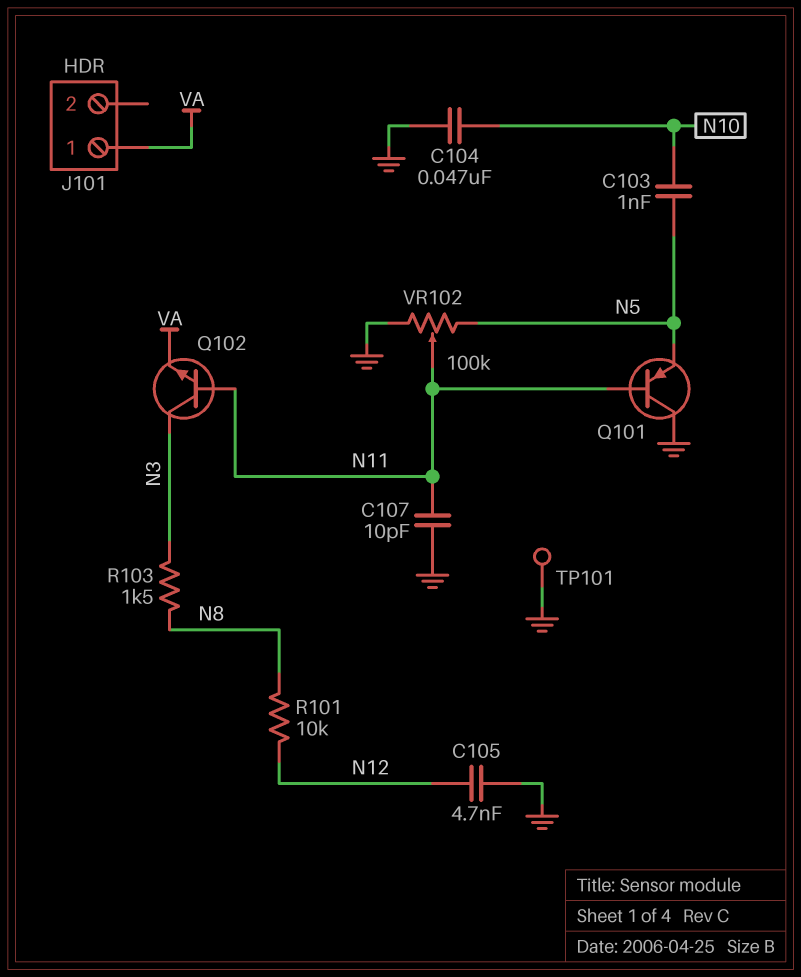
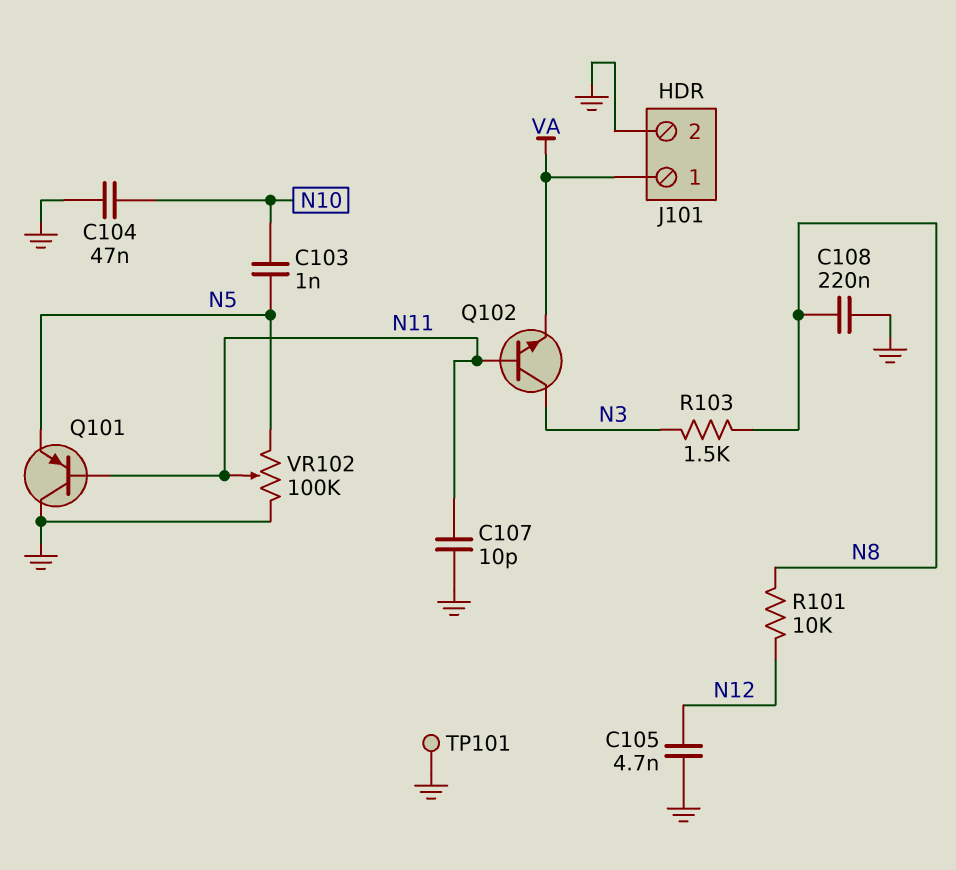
C108: none -> 220nF (GND, N8)
J101 pin 2: none -> GND

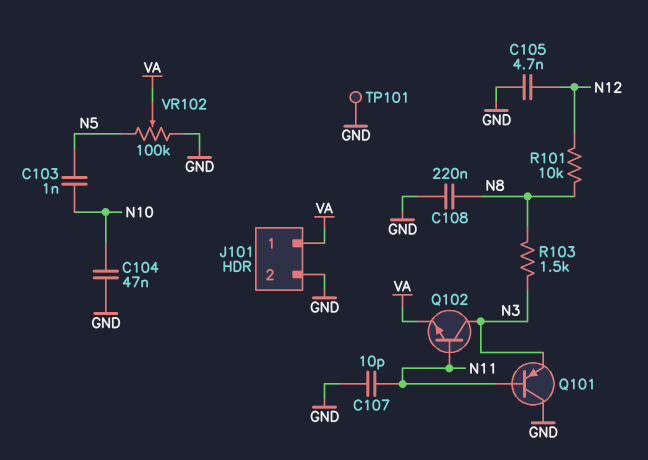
Q101: PNP (B N11, C GND, E N5) -> PNP (B N11, C GND, E N3)
VR102: 100k (GND, N5, wiper N11) -> 100k (GND, N5, wiper VA)

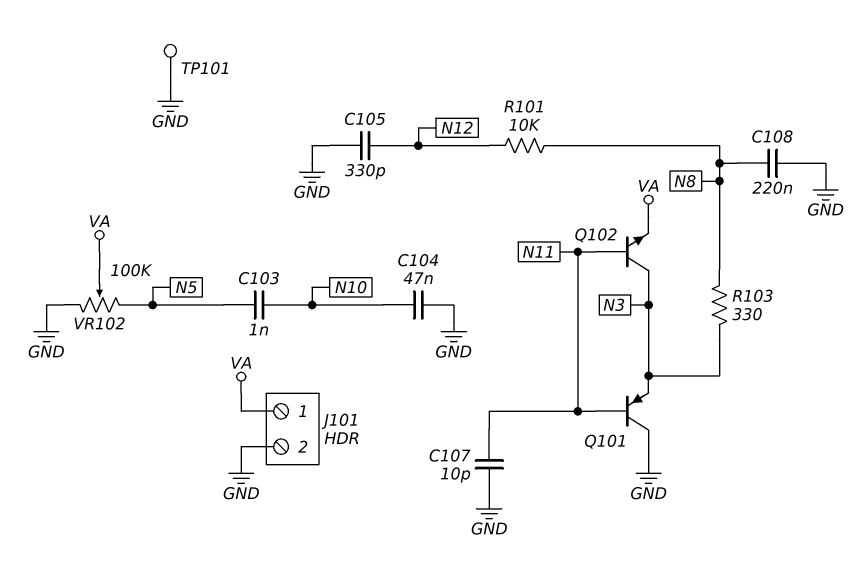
C105: 4.7nF (GND, N12) -> 330pF (GND, N12)
R103: 1.5k (N3, N8) -> 330 (N3, N8)

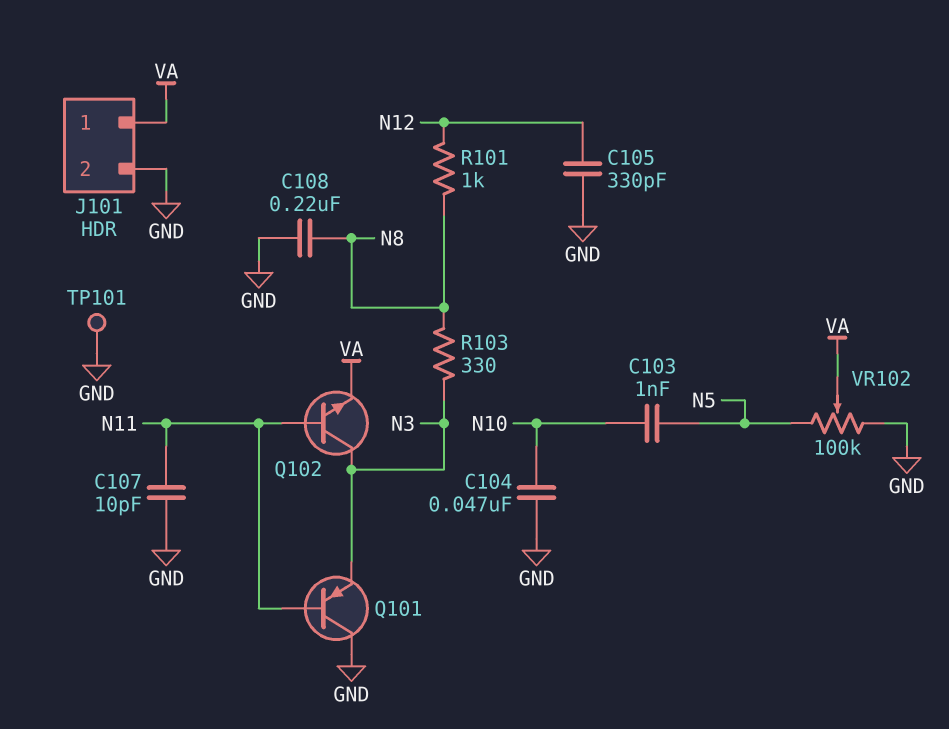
R101: 10k (N8, N12) -> 1k (N8, N12)

